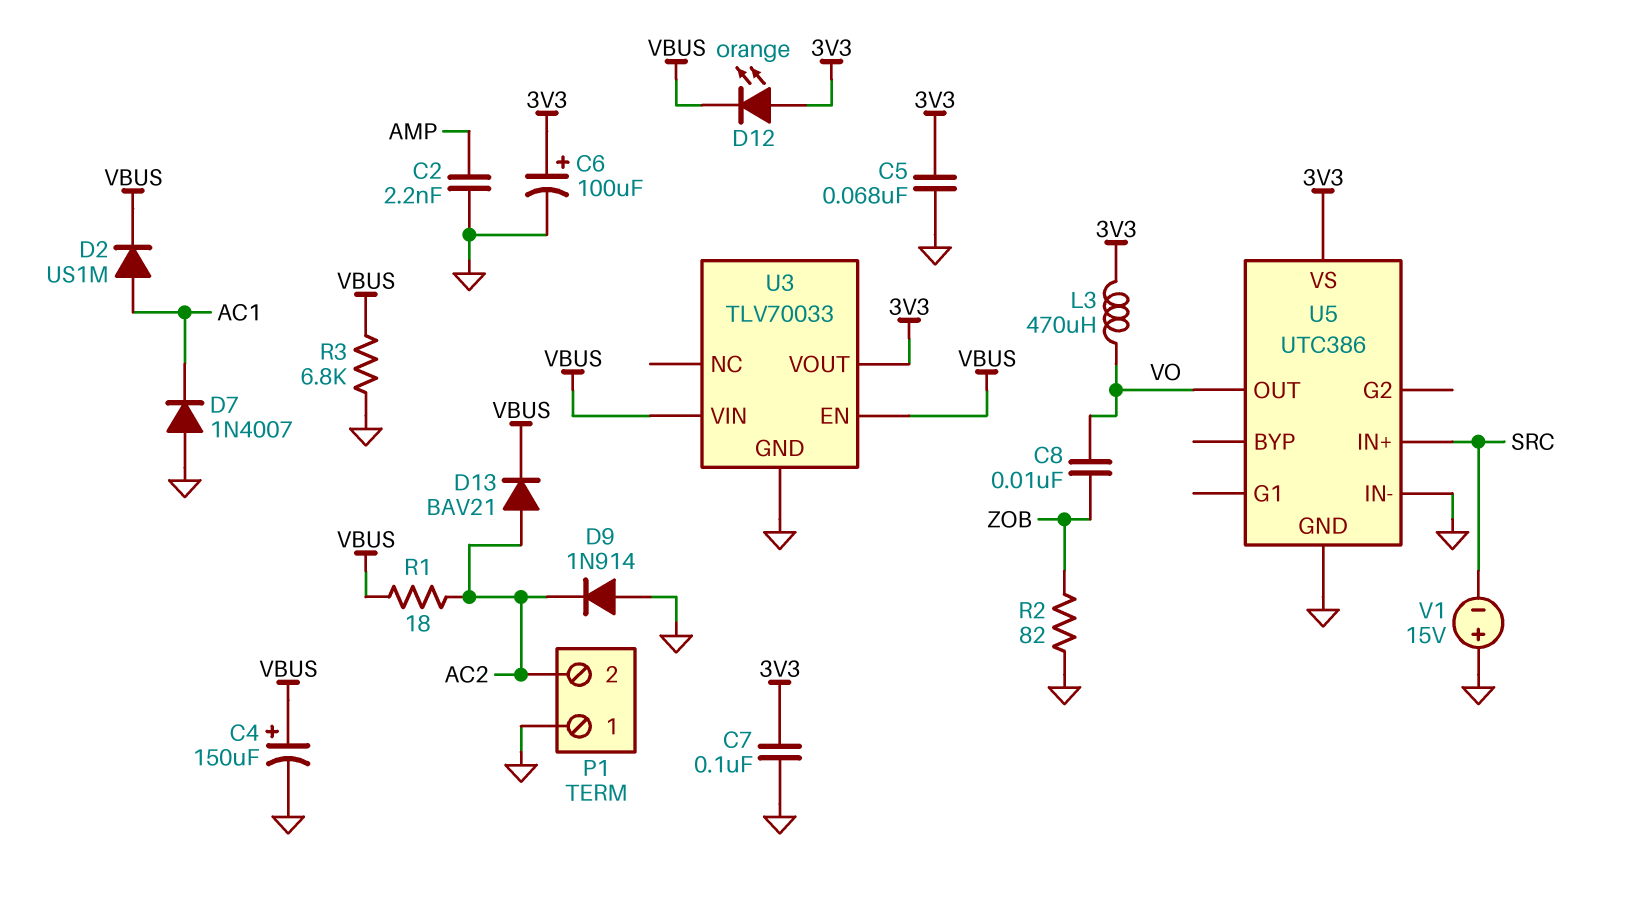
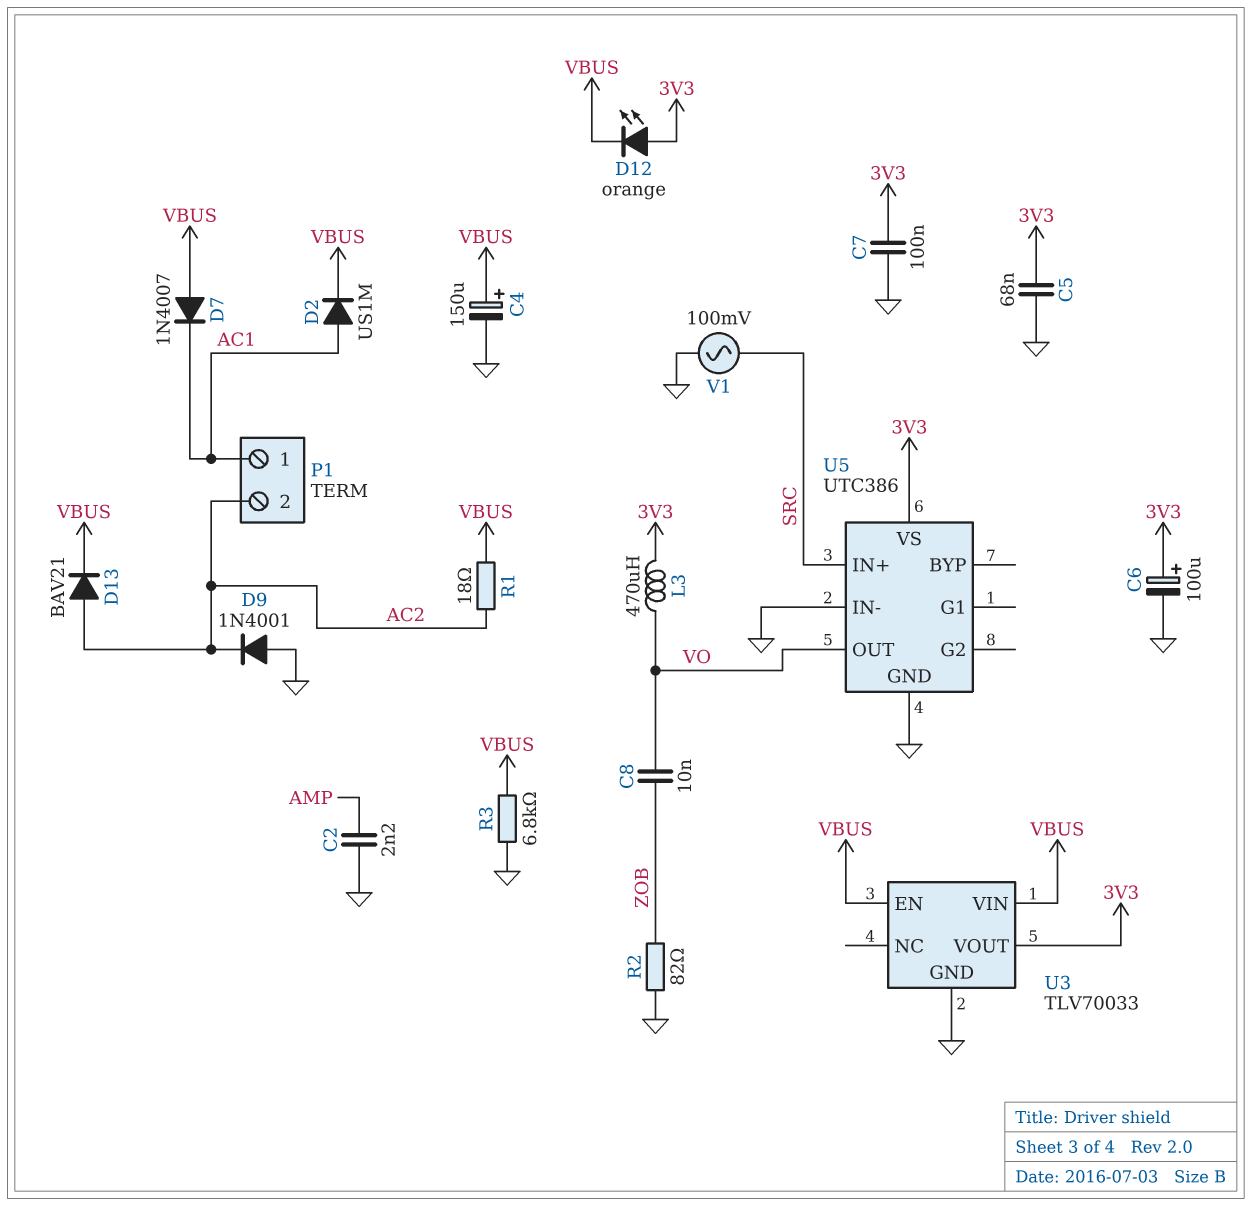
D7: diode 1N4007 (A GND, K AC1) -> diode 1N4007 (A VBUS, K AC1)
D9: diode 1N914 (A GND, K AC2) -> diode 1N4001 (A GND, K AC2)
P1 pin 1: GND -> AC1
V1: 15V (plus GND, minus SRC) -> AC 100mV (GND, SRC)

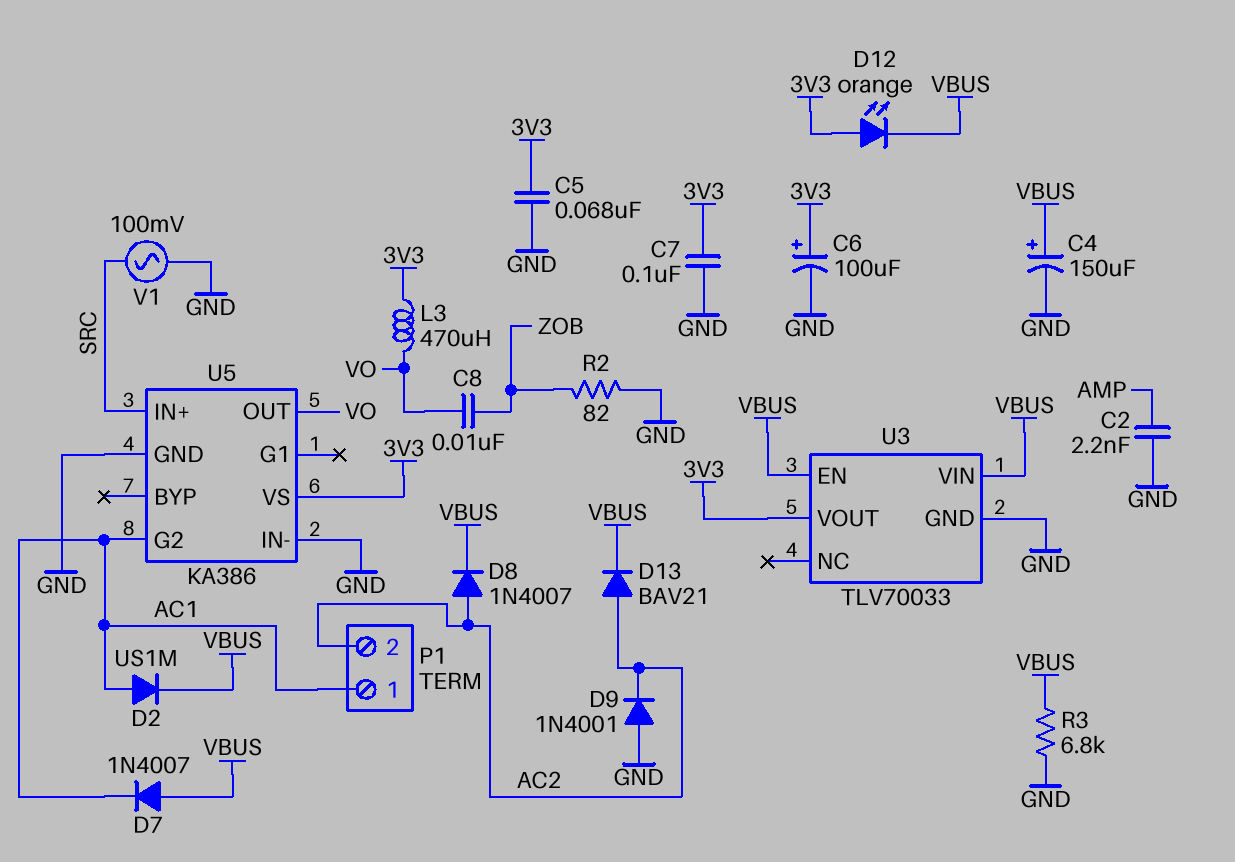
D8: none -> diode 1N4007 (A AC2, K VBUS)
R1: 18 (AC2, VBUS) -> none
U5: UTC386 -> KA386
U5 pin G2: none -> AC1

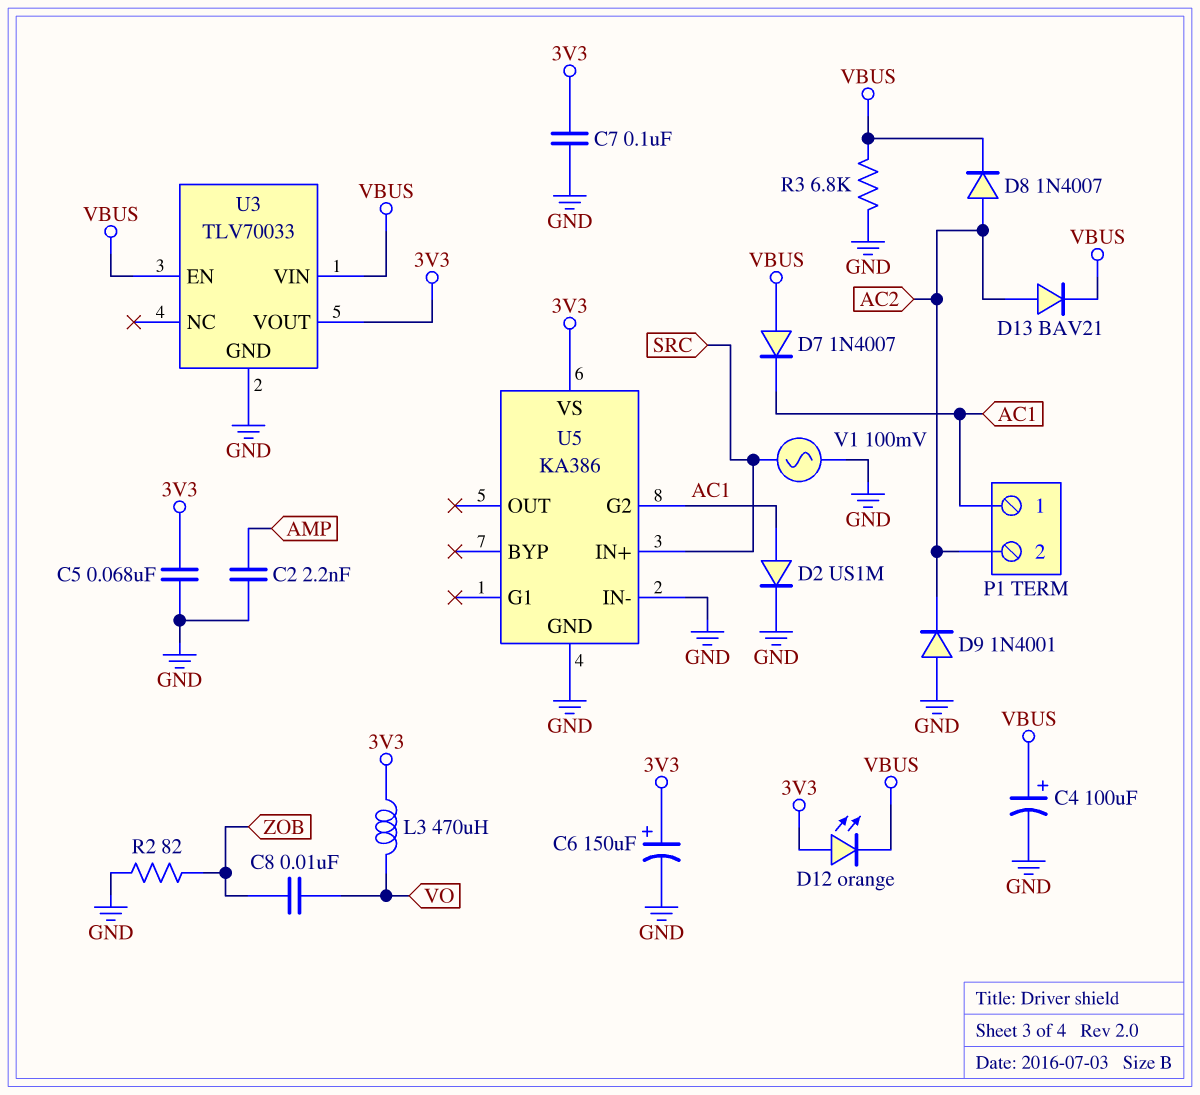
C4: 150uF (plus VBUS, minus GND) -> 100uF (plus VBUS, minus GND)
C6: 100uF (plus 3V3, minus GND) -> 150uF (plus 3V3, minus GND)
D2: diode US1M (A AC1, K VBUS) -> diode US1M (A AC1, K GND)
U5 pin OUT: VO -> none

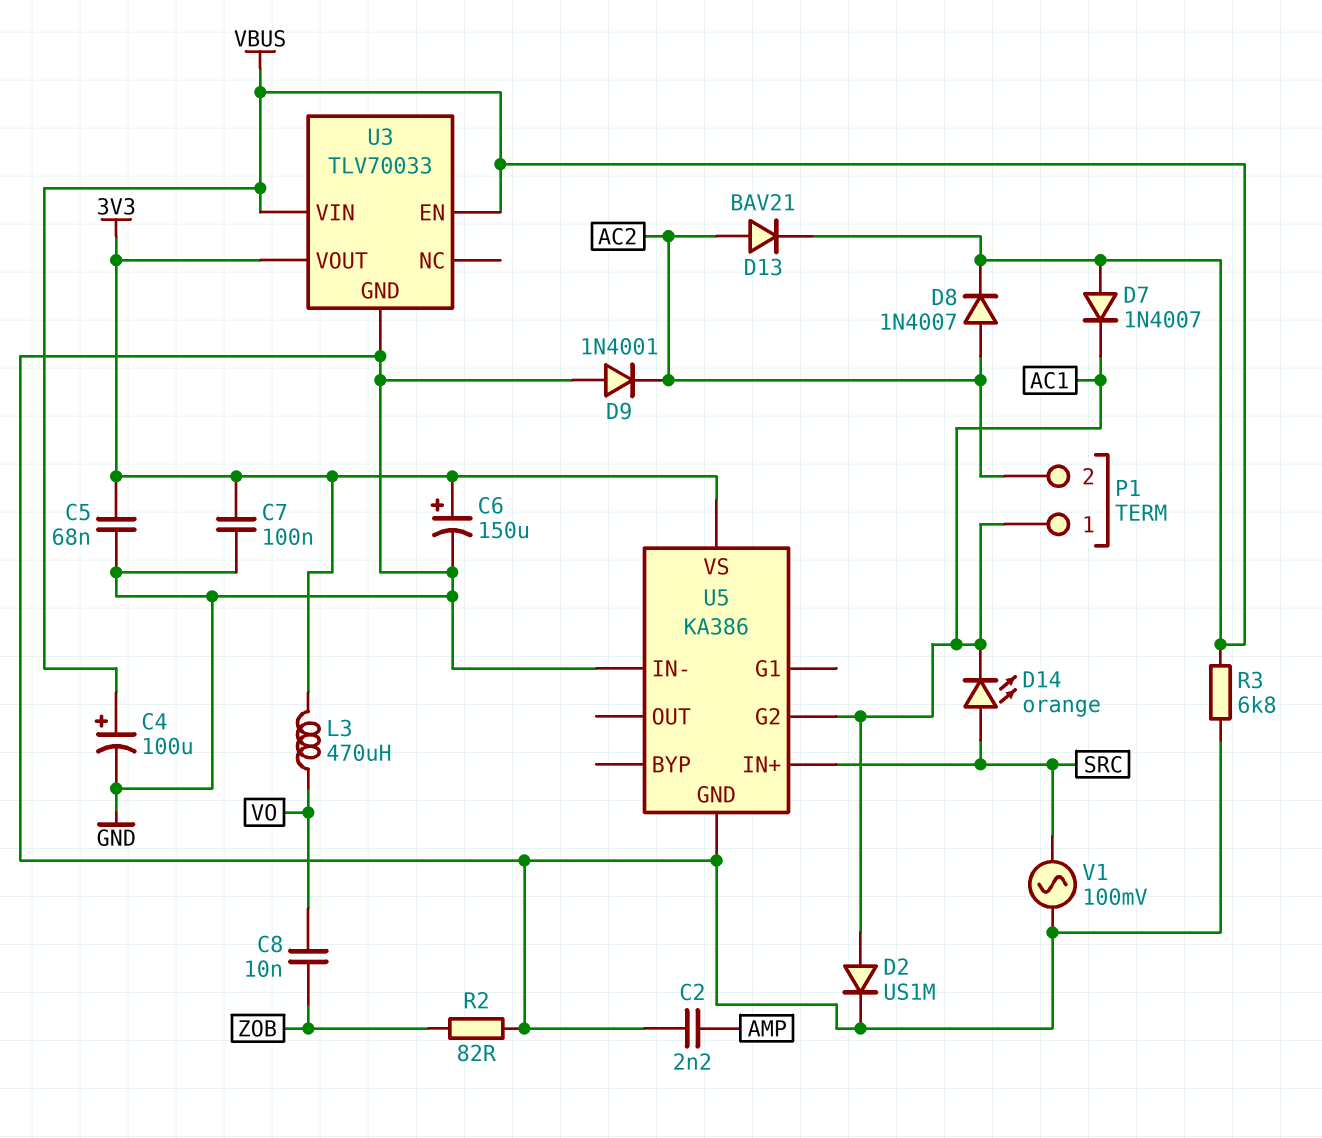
D12: LED orange (A 3V3, K VBUS) -> none
D14: none -> LED orange (A SRC, K AC1)

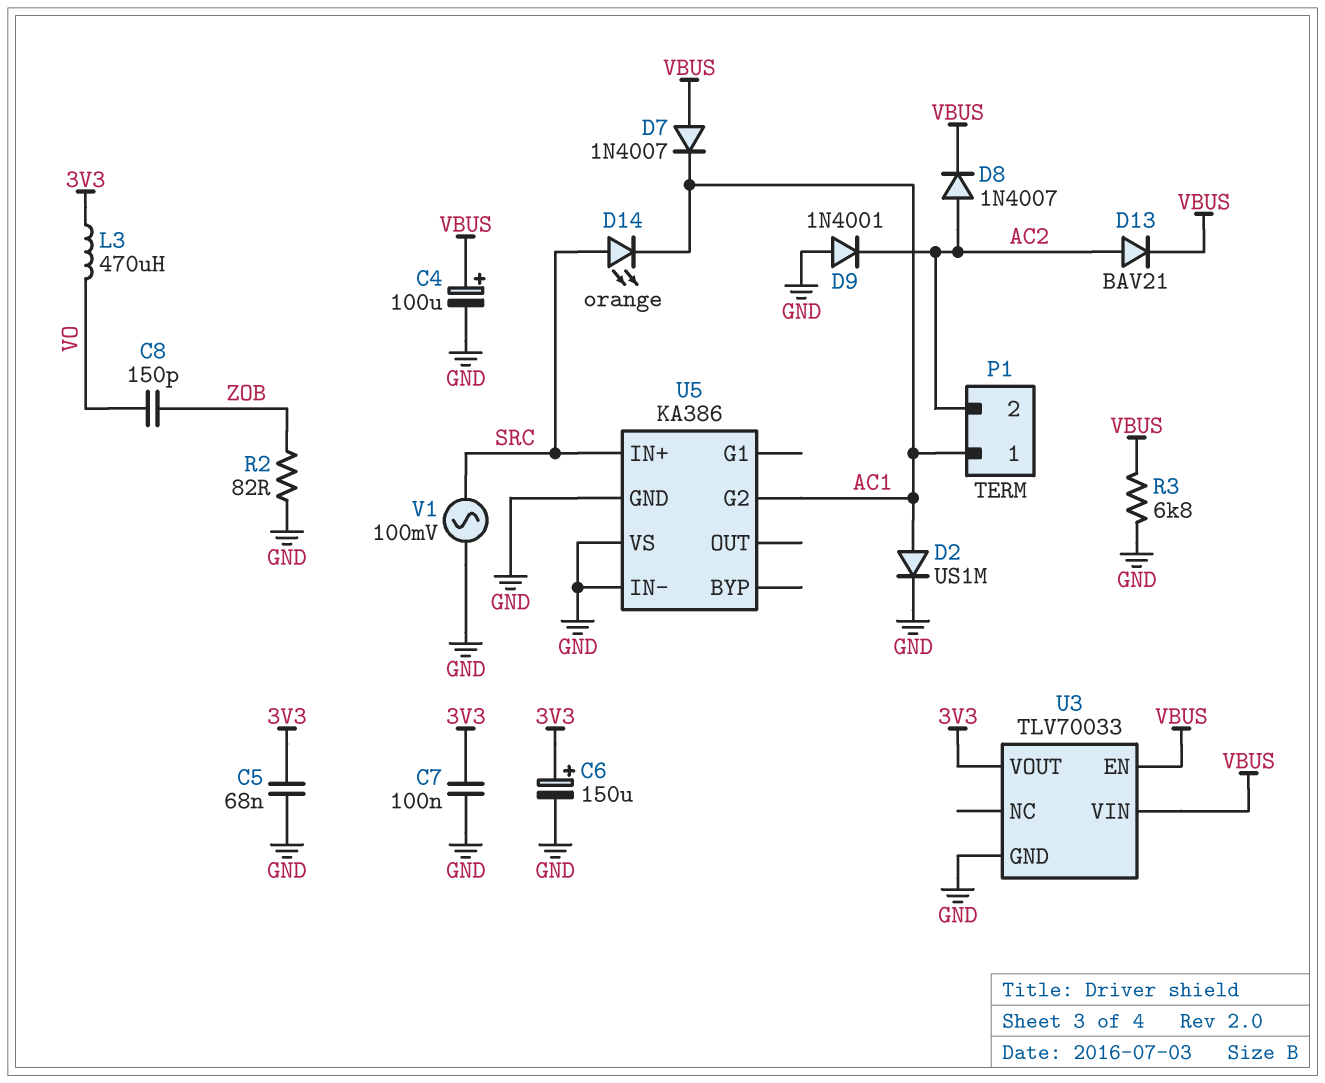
C2: 2.2nF (AMP, GND) -> none
C8: 10nF (VO, ZOB) -> 150pF (VO, ZOB)
U5 pin VS: 3V3 -> GND

